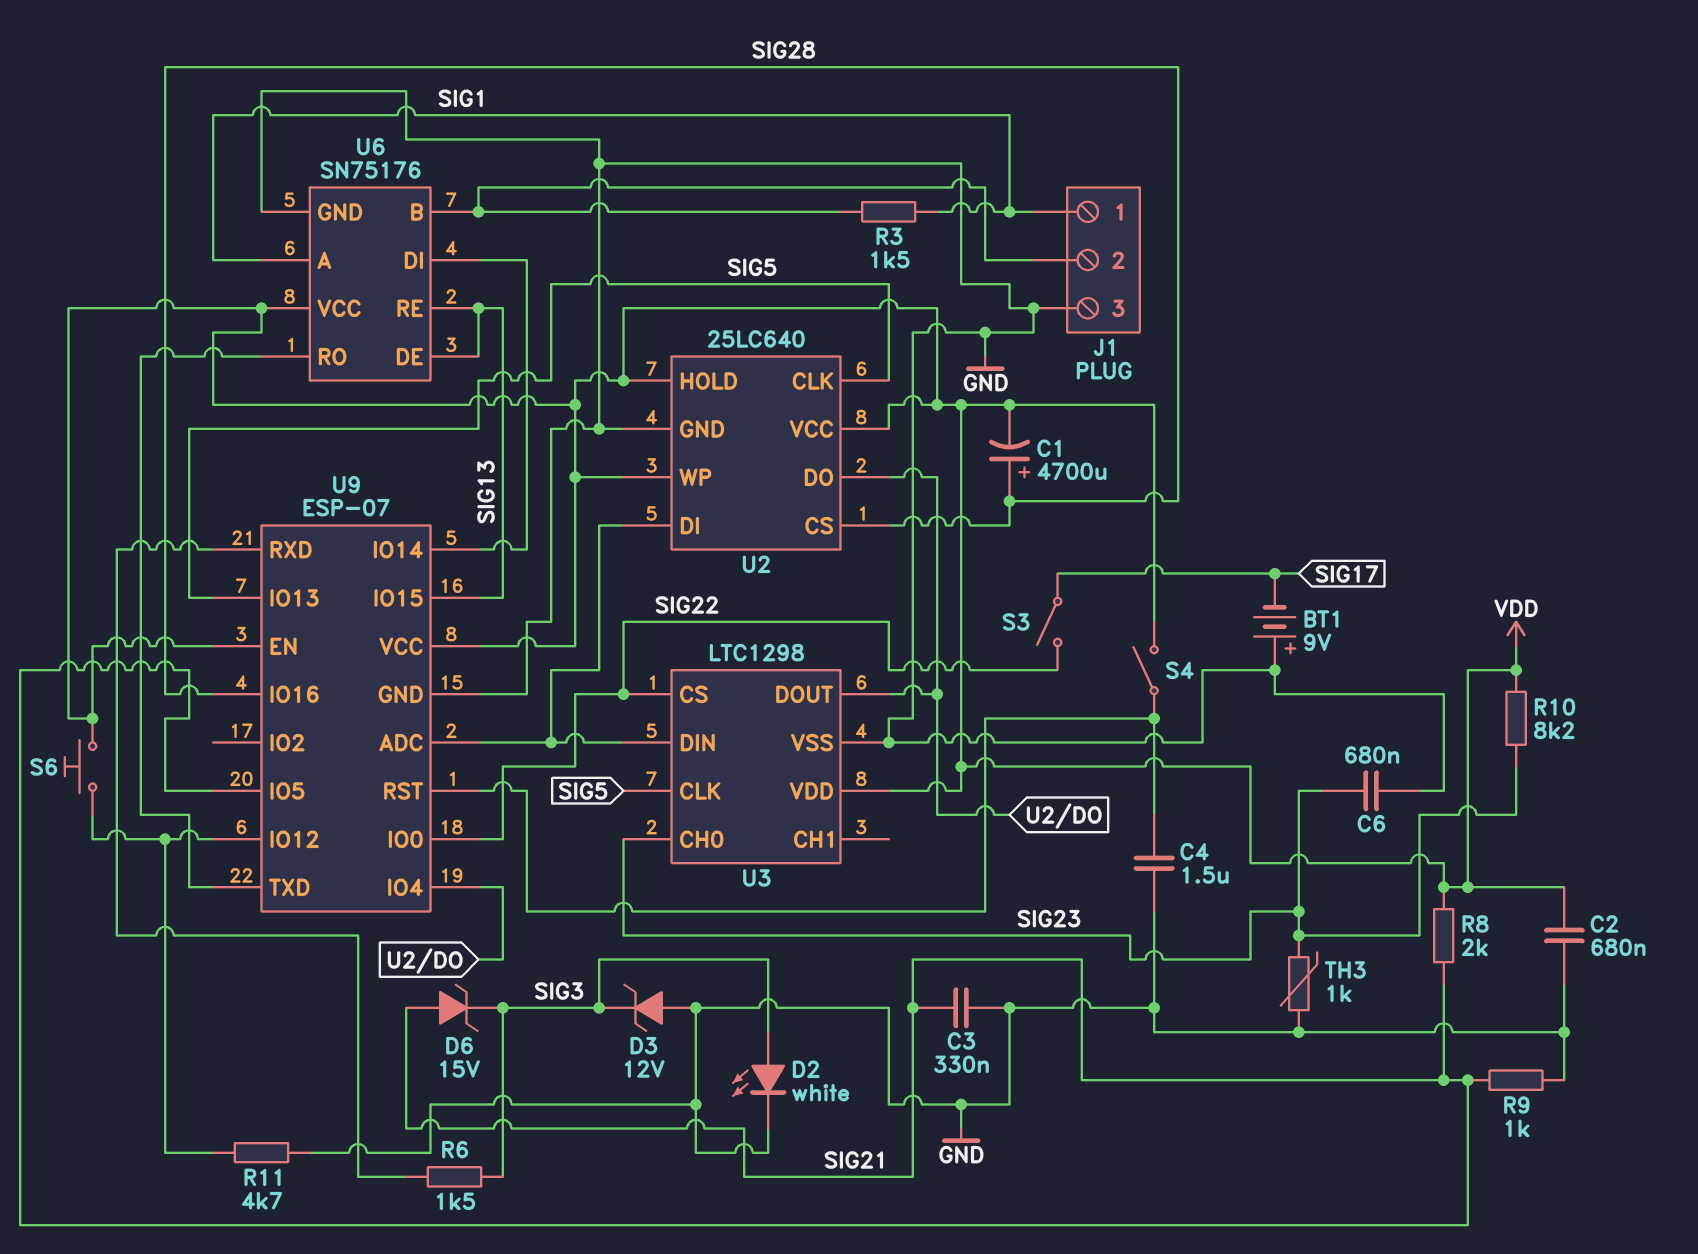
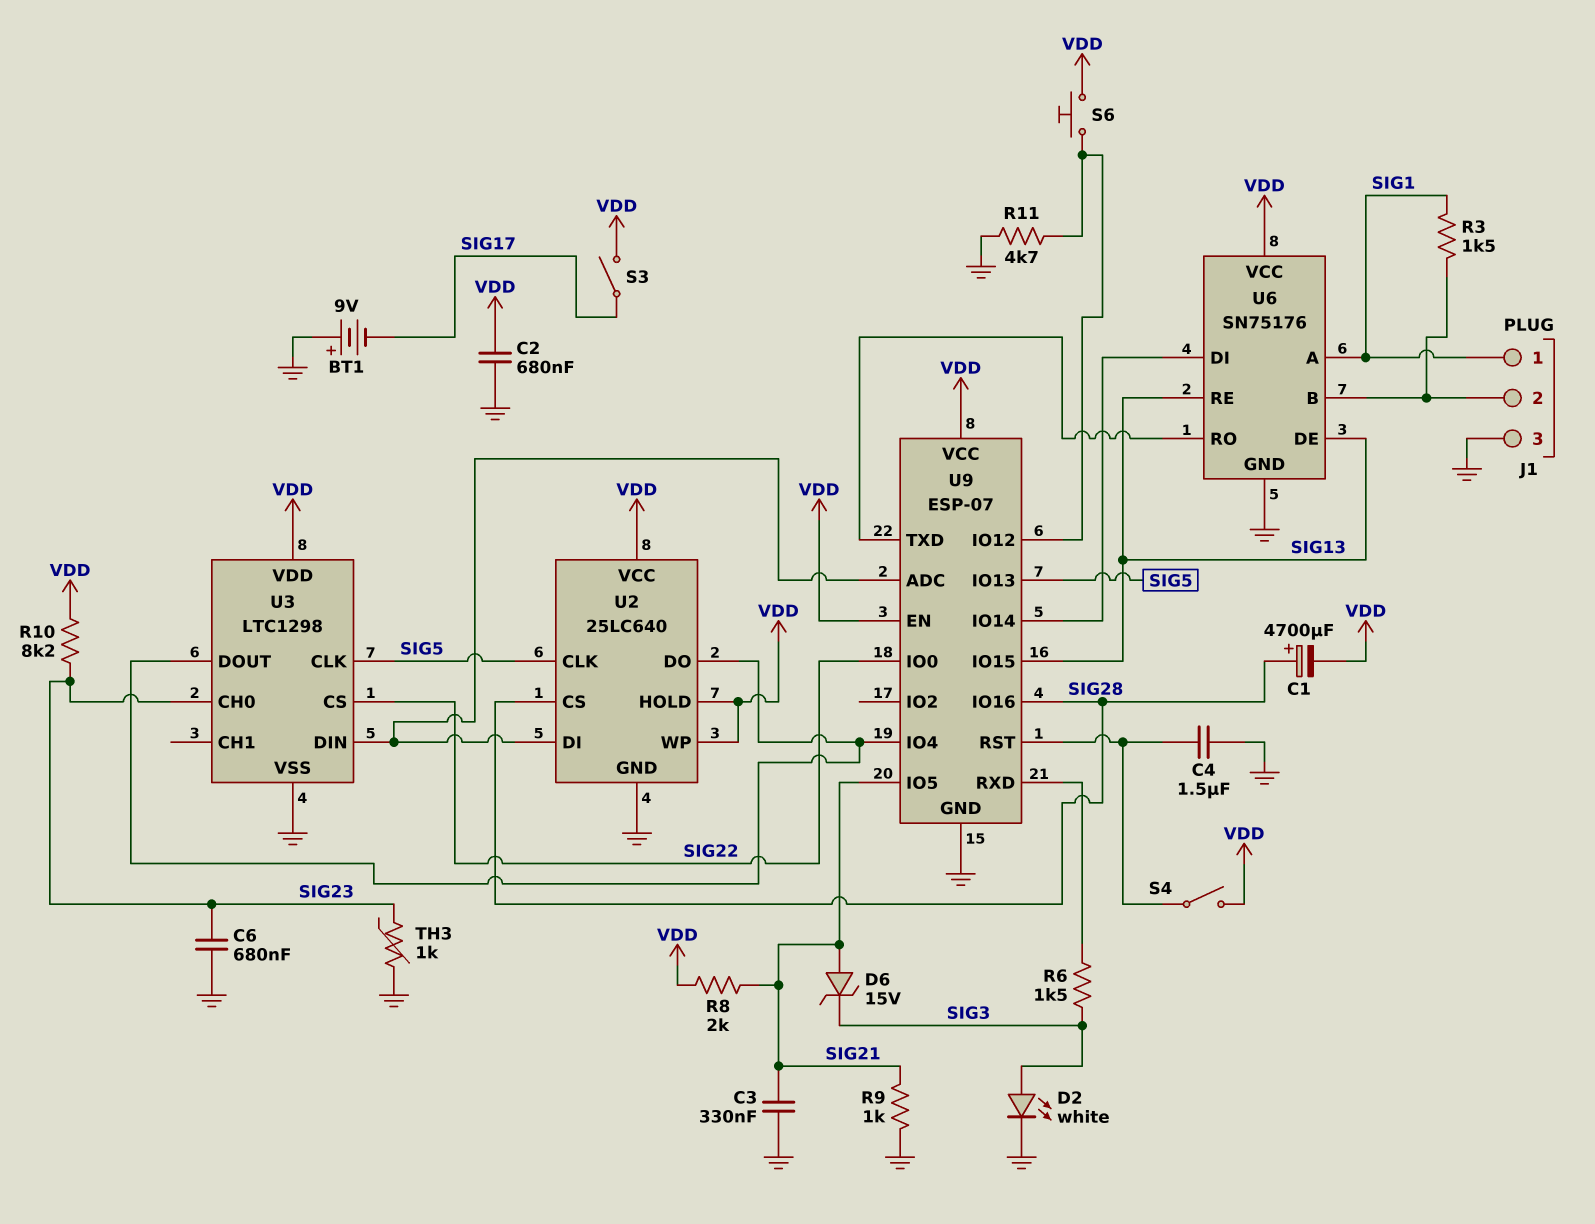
D3: zener 12V (A GND, K SIG3) -> none
S3: switch (SIG17, SIG22) -> switch (SIG17, VDD)

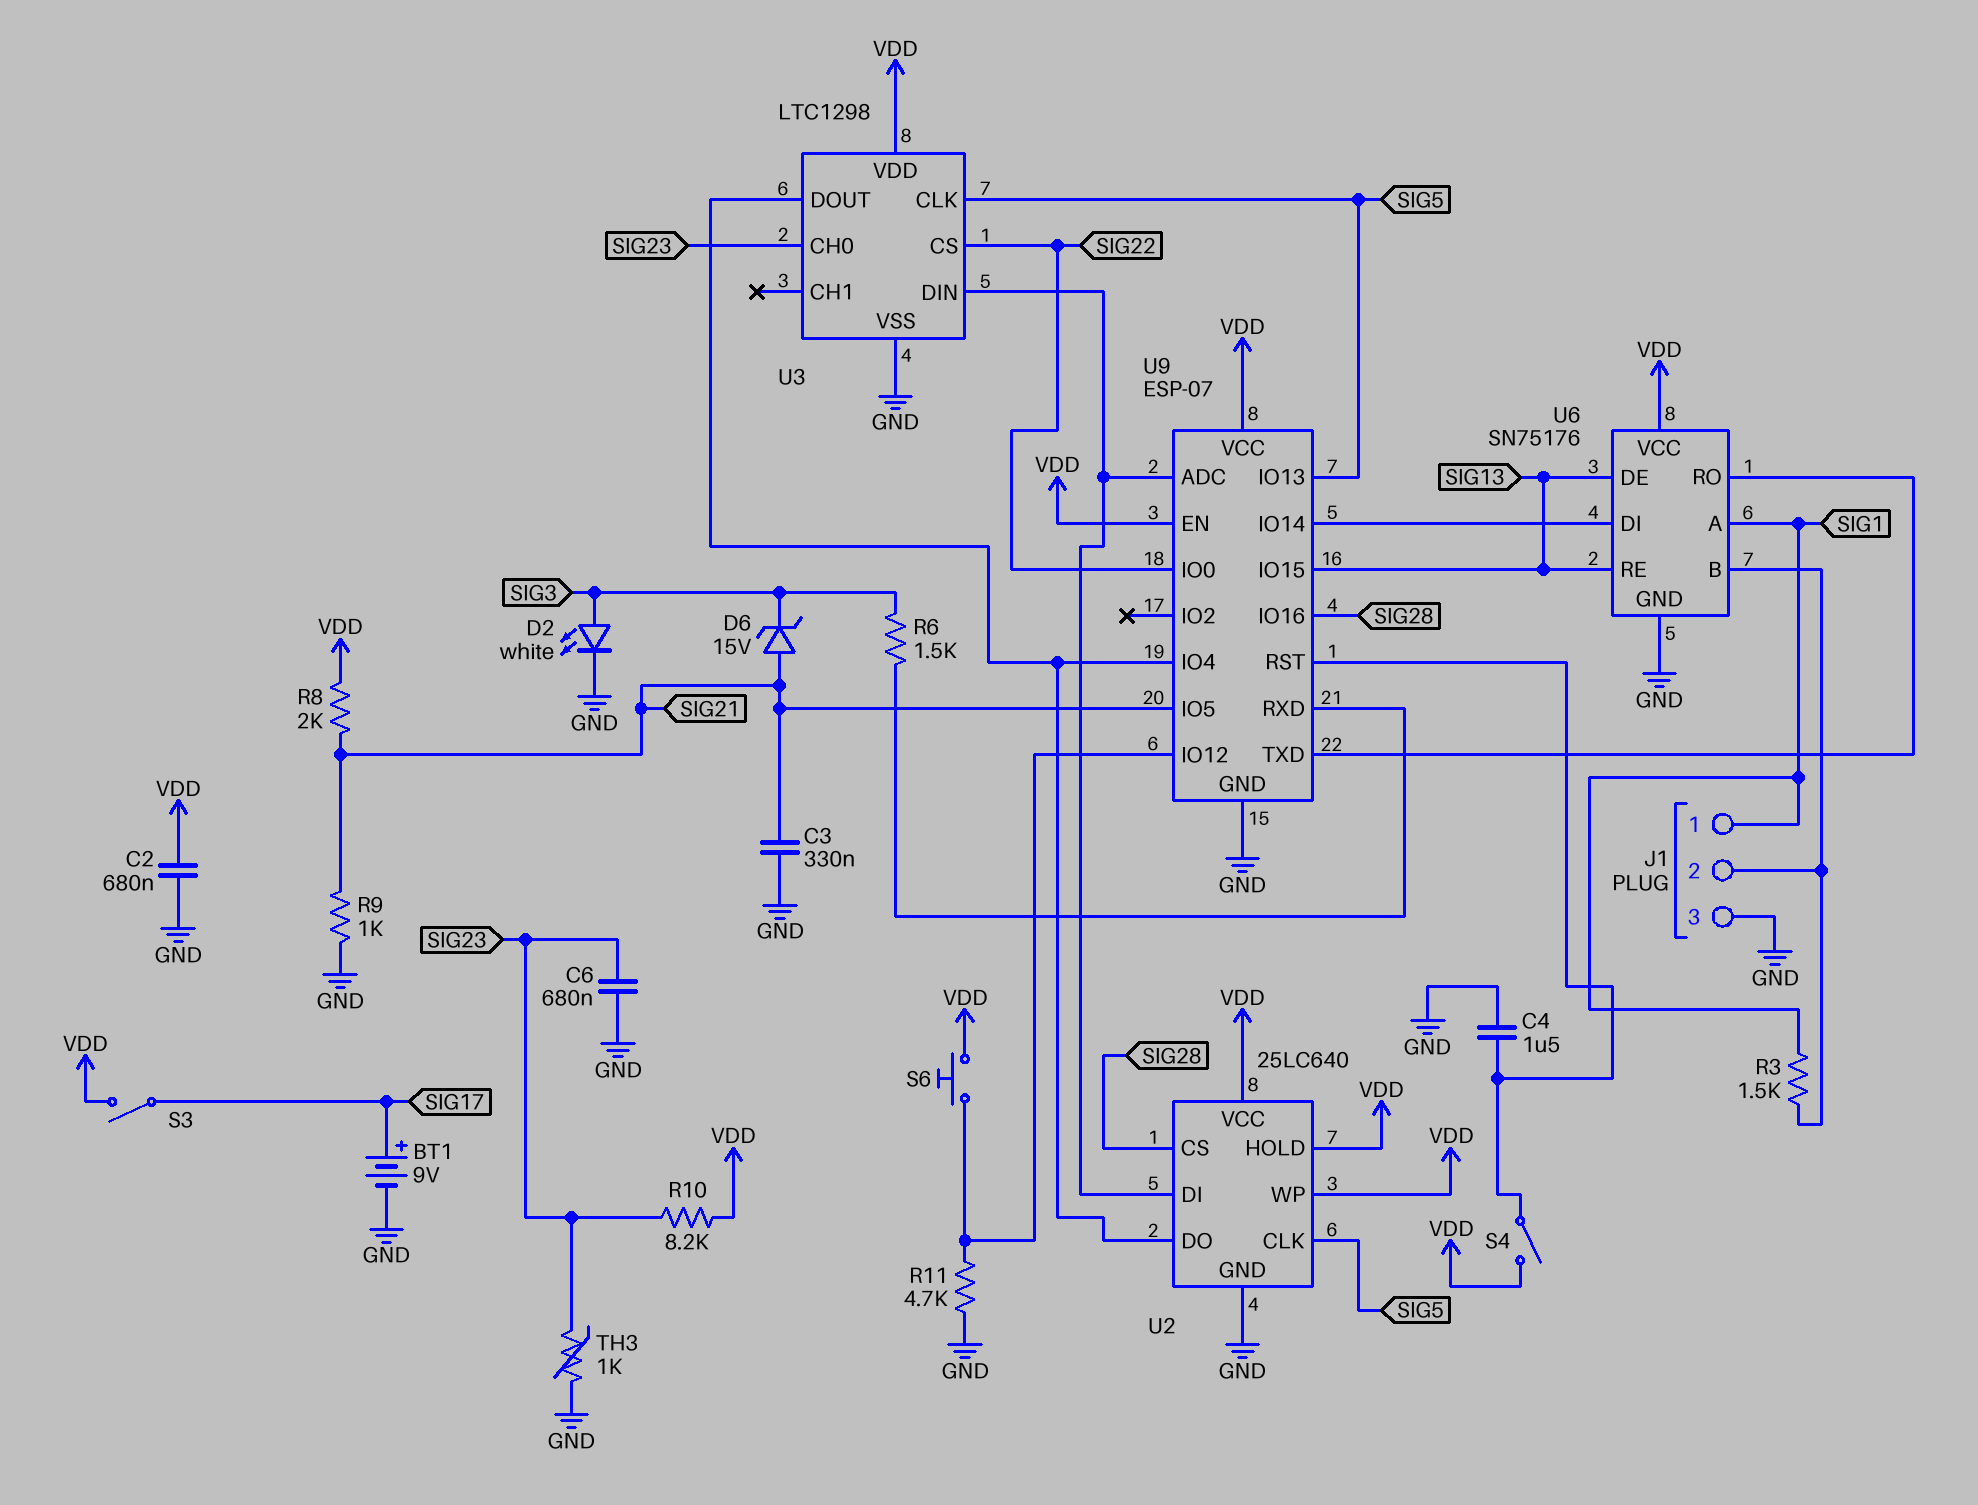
BT1: 9V (plus GND, minus SIG17) -> 9V (plus SIG17, minus GND)
C1: 4700uF (plus SIG28, minus VDD) -> none

